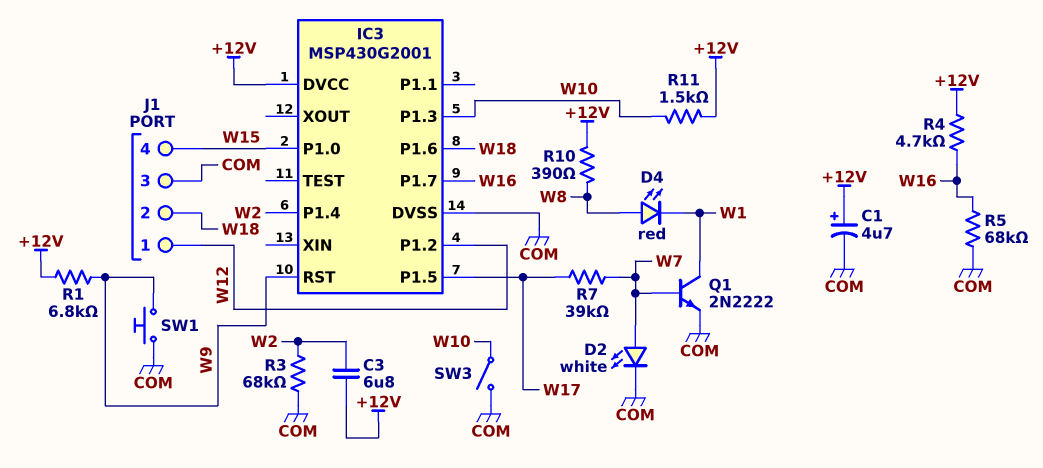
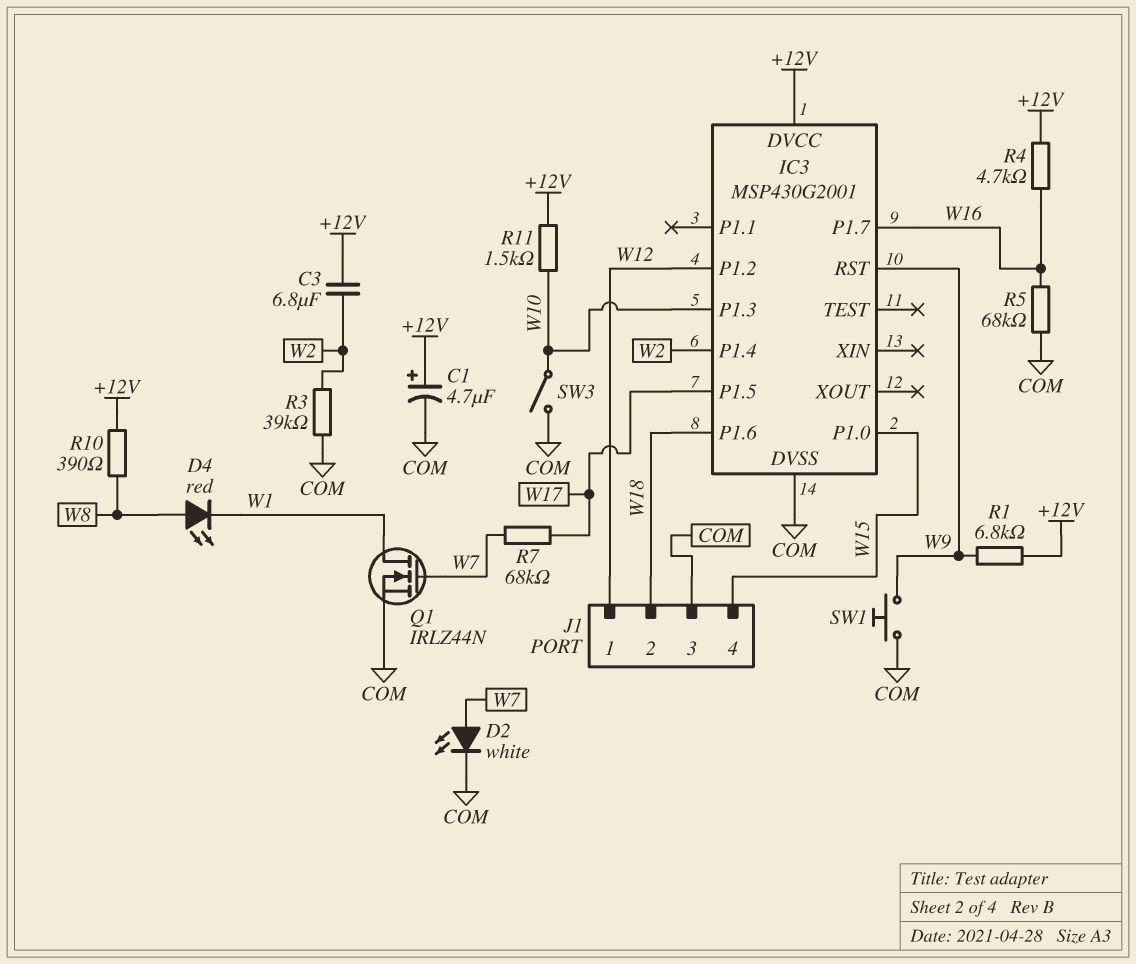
Q1: NPN 2N2222 (B W7, C W1, E COM) -> NMOS IRLZ44N (G W7, D W1, S COM)
R3: 68k (COM, W2) -> 39k (COM, W2)
R7: 39k (W7, W17) -> 68k (W7, W17)

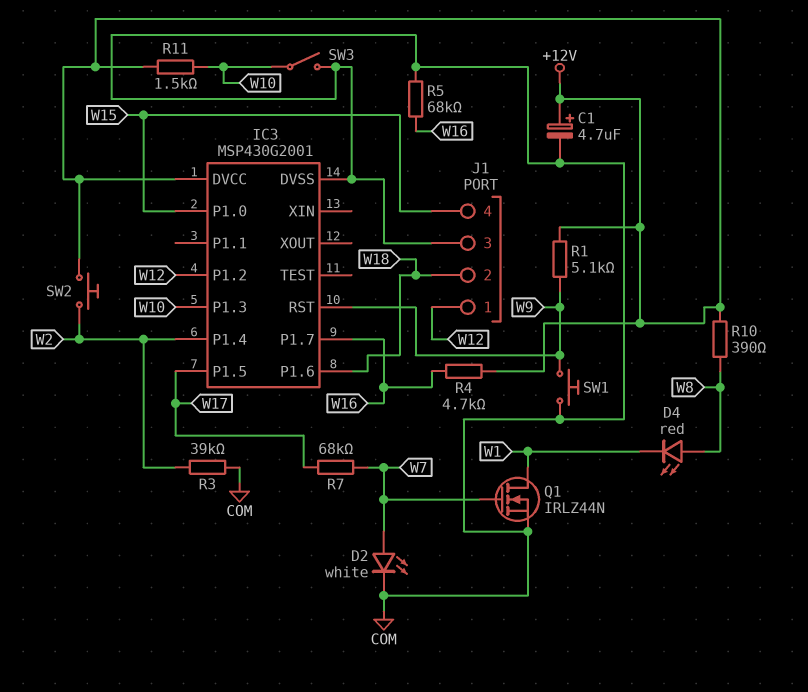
C3: 6.8uF (+12V, W2) -> none
R1: 6.8k (+12V, W9) -> 5.1k (+12V, W9)
SW2: none -> button (+12V, W2)

